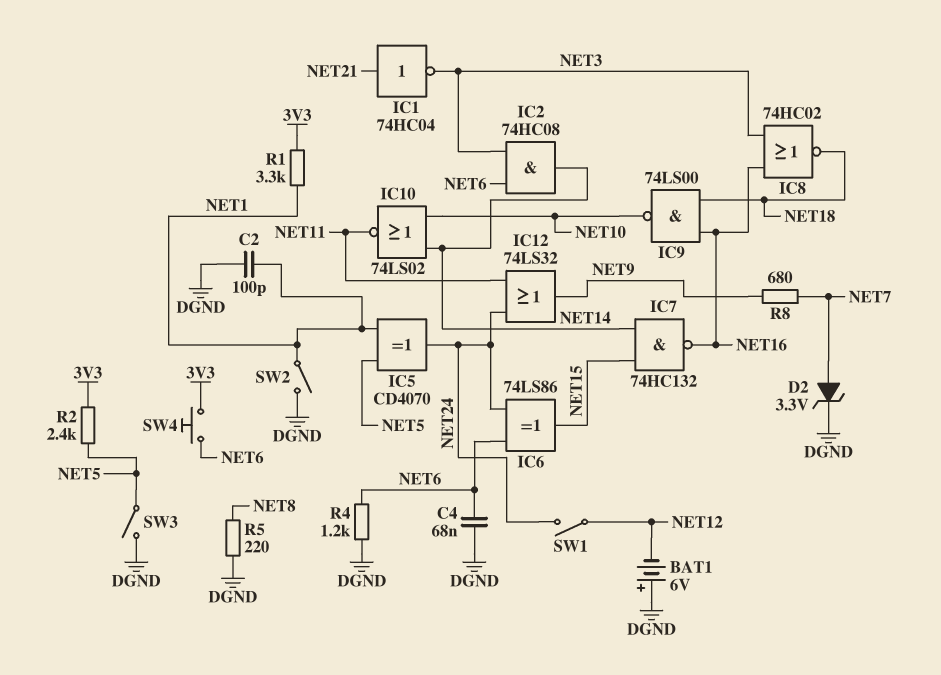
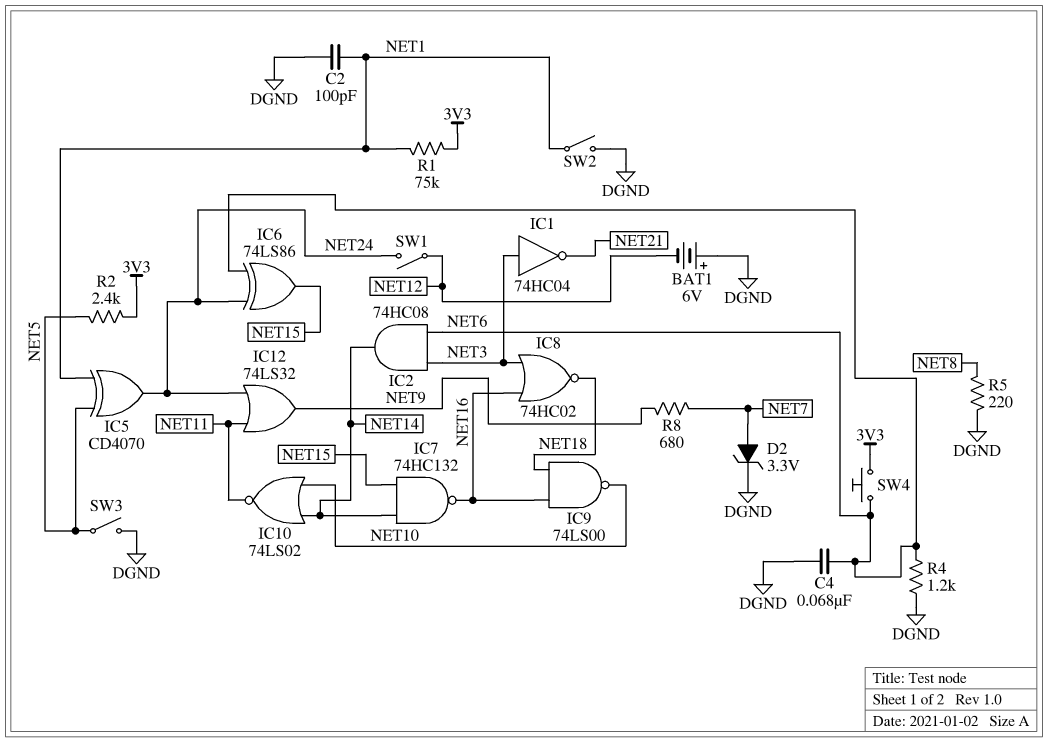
IC1: NOT 74HC04 (in NET21, out NET3) -> NOT 74HC04 (in NET3, out NET21)
R1: 3.3k (3V3, NET1) -> 75k (3V3, NET1)

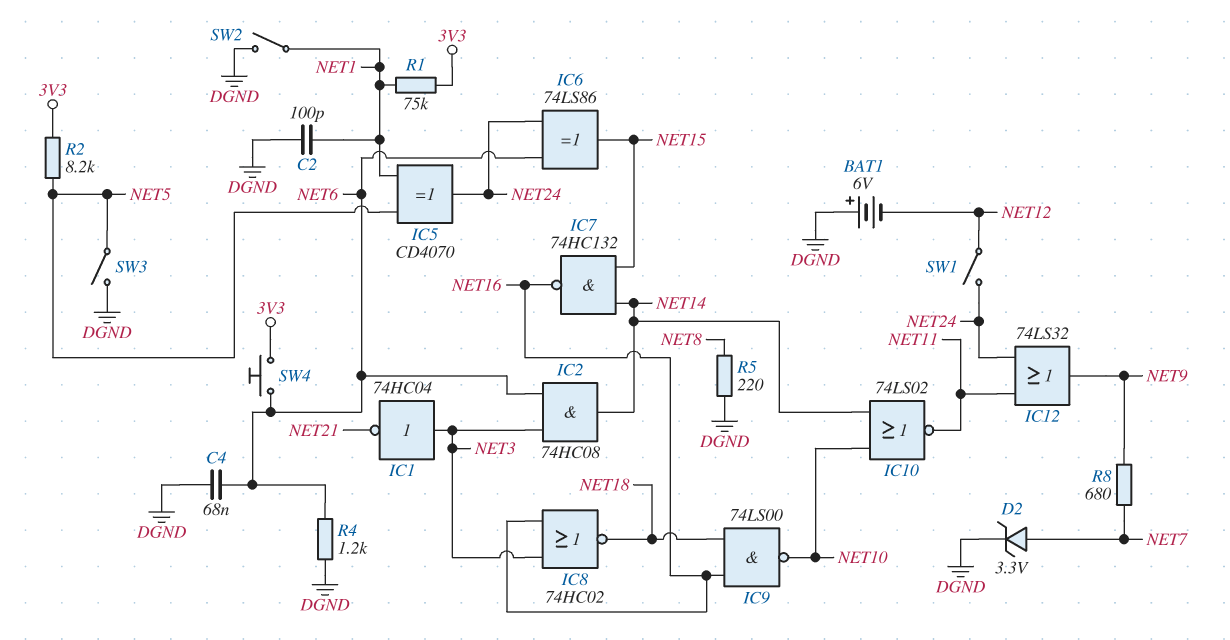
R2: 2.4k (3V3, NET5) -> 8.2k (3V3, NET5)

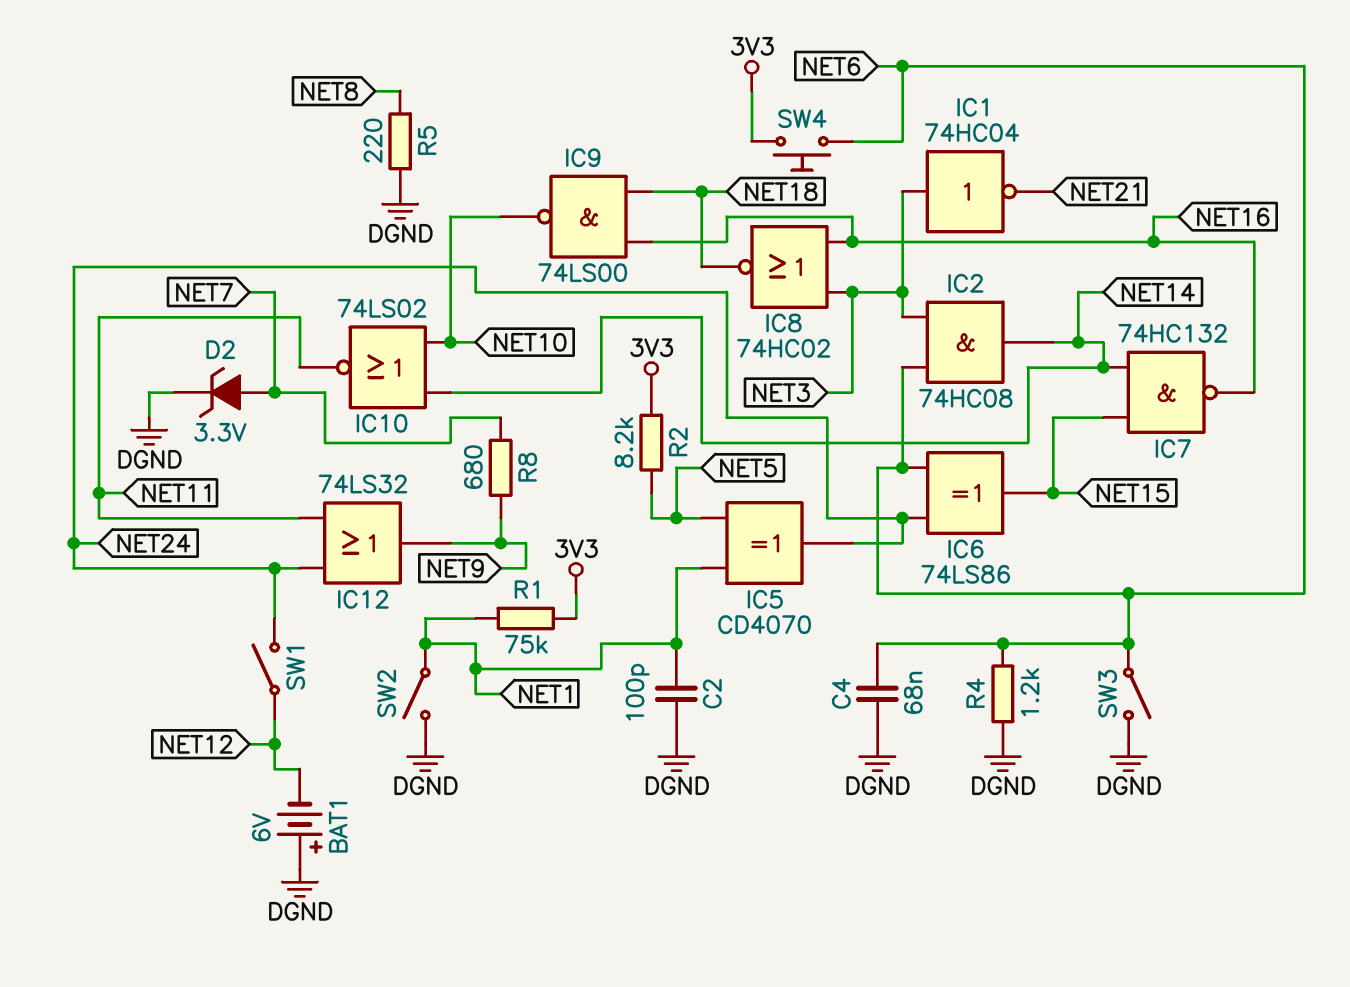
SW3: switch (DGND, NET5) -> switch (DGND, NET6)

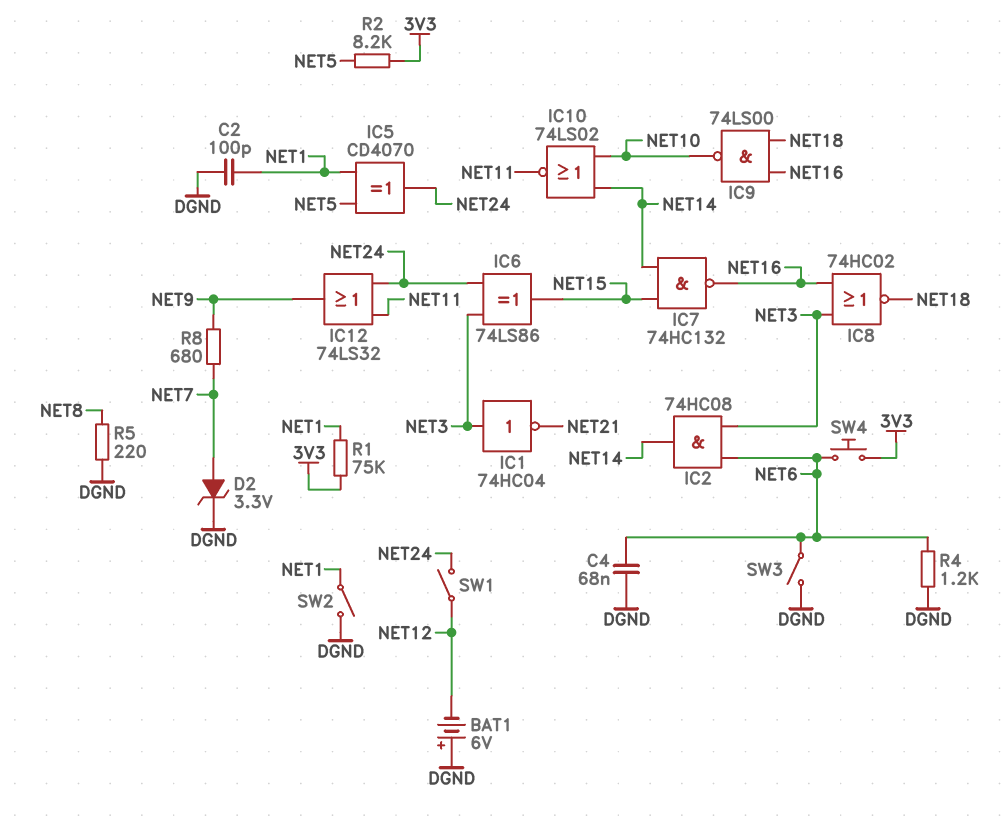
IC6: XOR 74LS86 (in NET6, in NET24, out NET15) -> XOR 74LS86 (in NET3, in NET24, out NET15)

